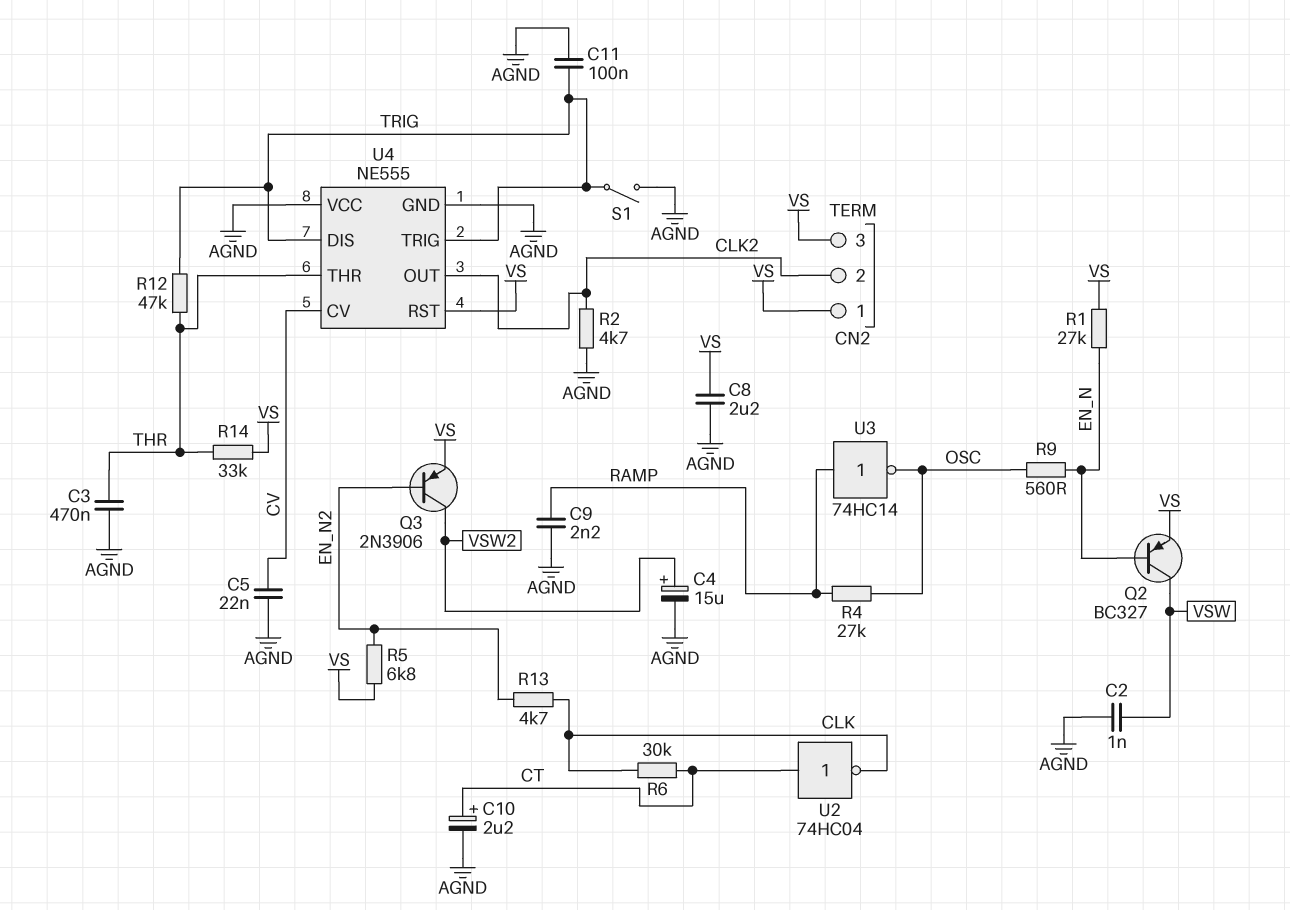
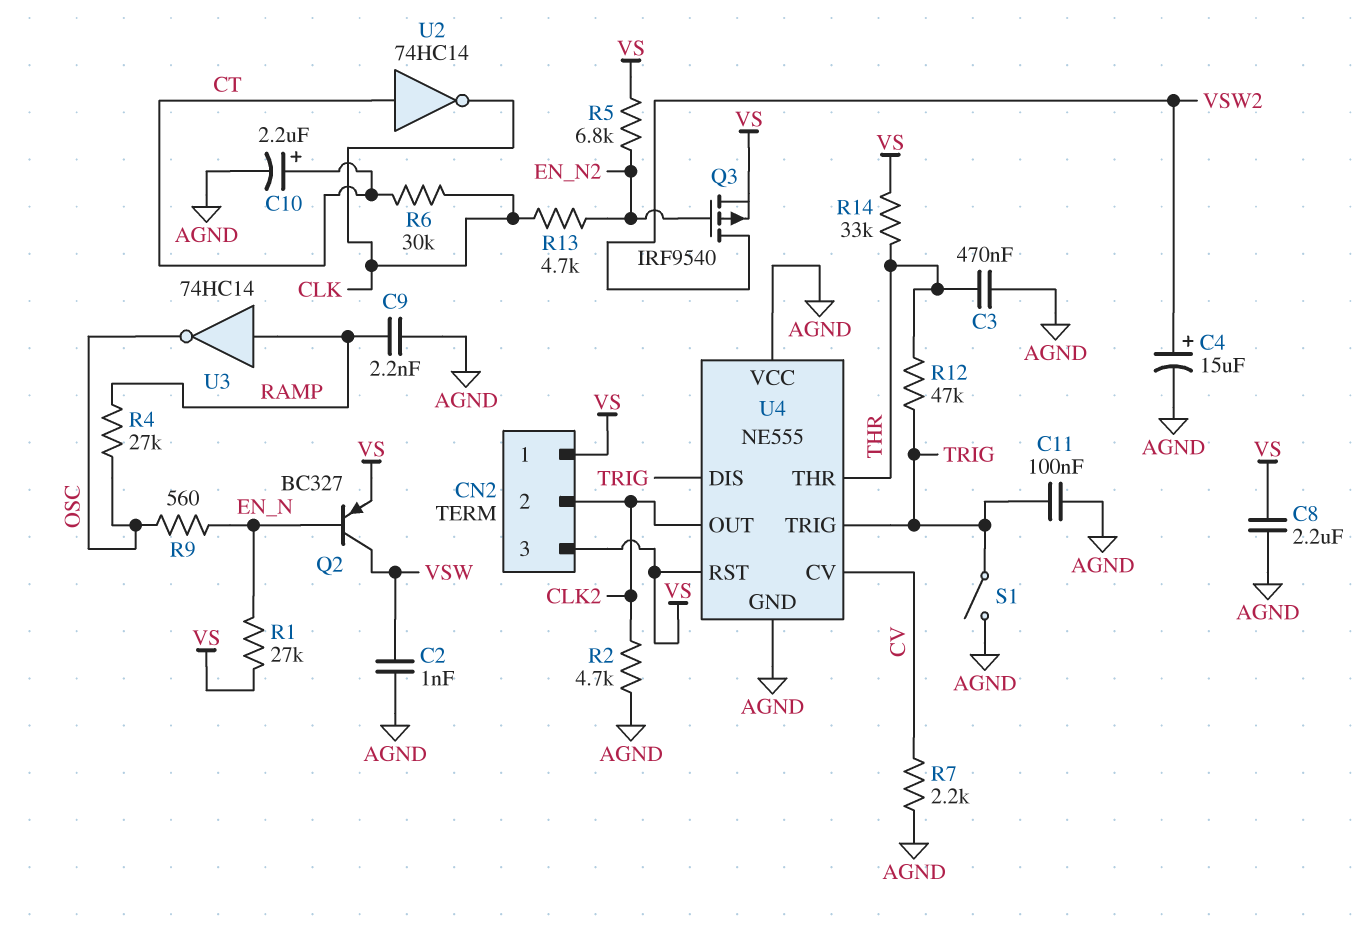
C5: 22nF (AGND, CV) -> none
Q3: PNP 2N3906 (B EN_N2, C VSW2, E VS) -> PMOS IRF9540 (G EN_N2, D VSW2, S VS)
R7: none -> 2.2k (AGND, CV)
U2: NOT 74HC04 (in CT, out CLK) -> NOT 74HC14 (in CT, out CLK)

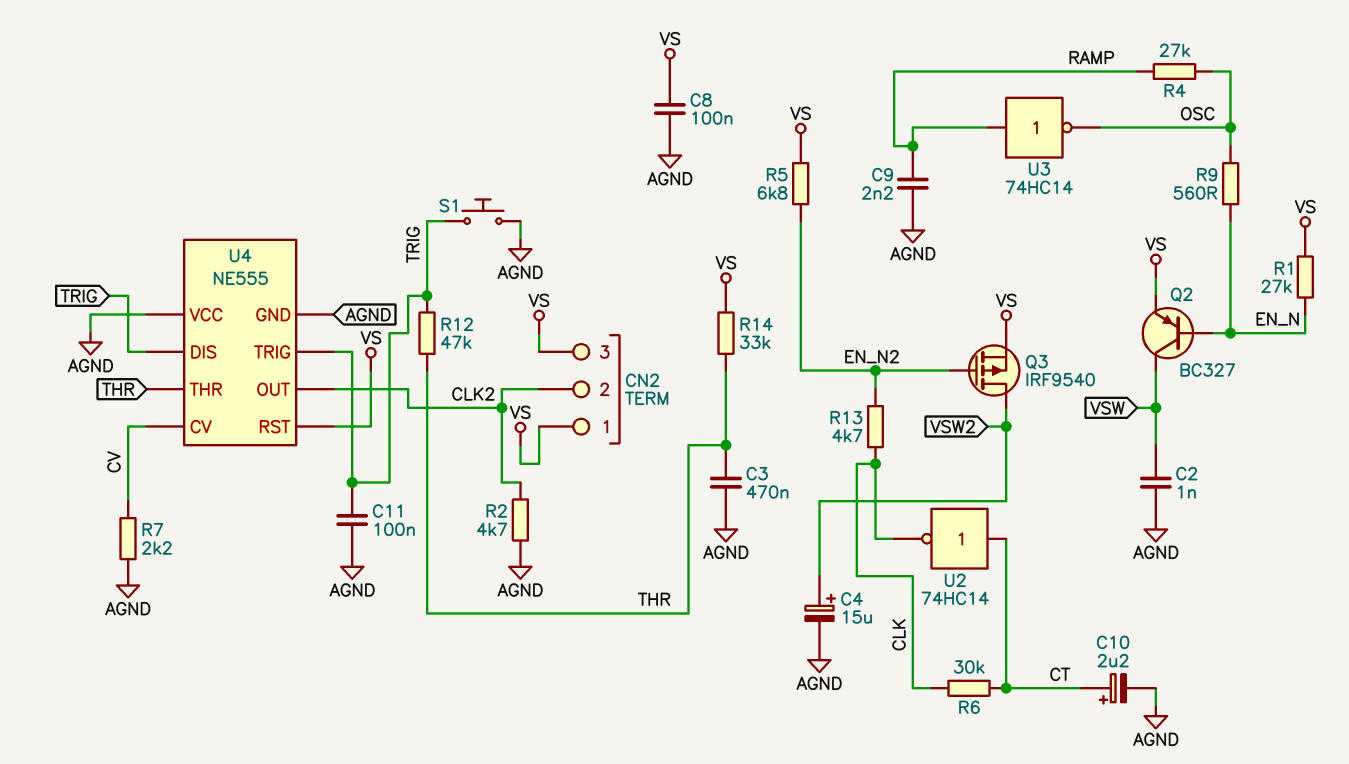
C8: 2.2uF (AGND, VS) -> 100nF (AGND, VS)
S1: switch (AGND, TRIG) -> button (AGND, TRIG)

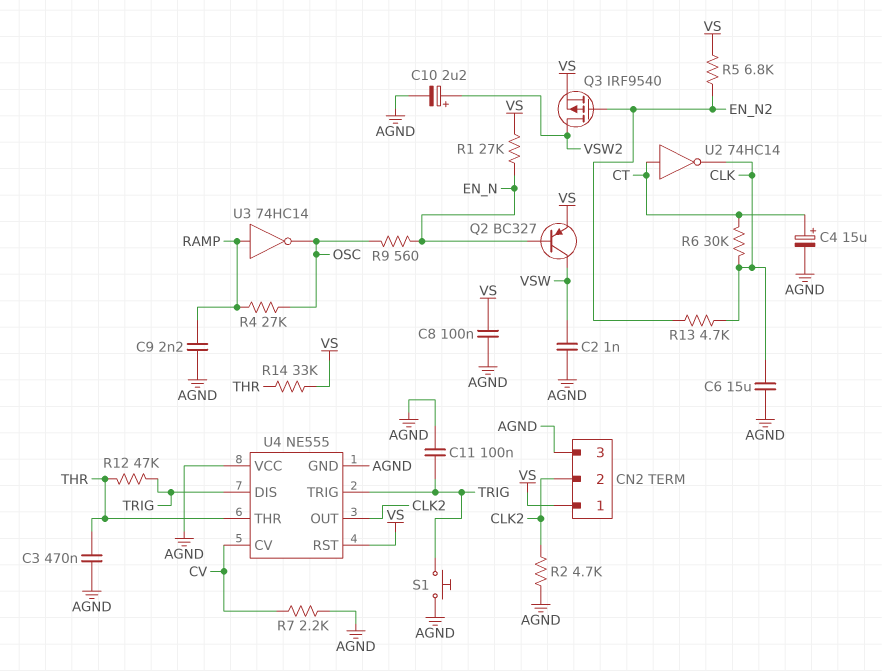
C4: 15uF (plus VSW2, minus AGND) -> 15uF (plus CT, minus AGND)
C6: none -> 15uF (AGND, CLK)
C10: 2.2uF (plus CT, minus AGND) -> 2.2uF (plus VSW2, minus AGND)
CN2 pin 3: VS -> AGND

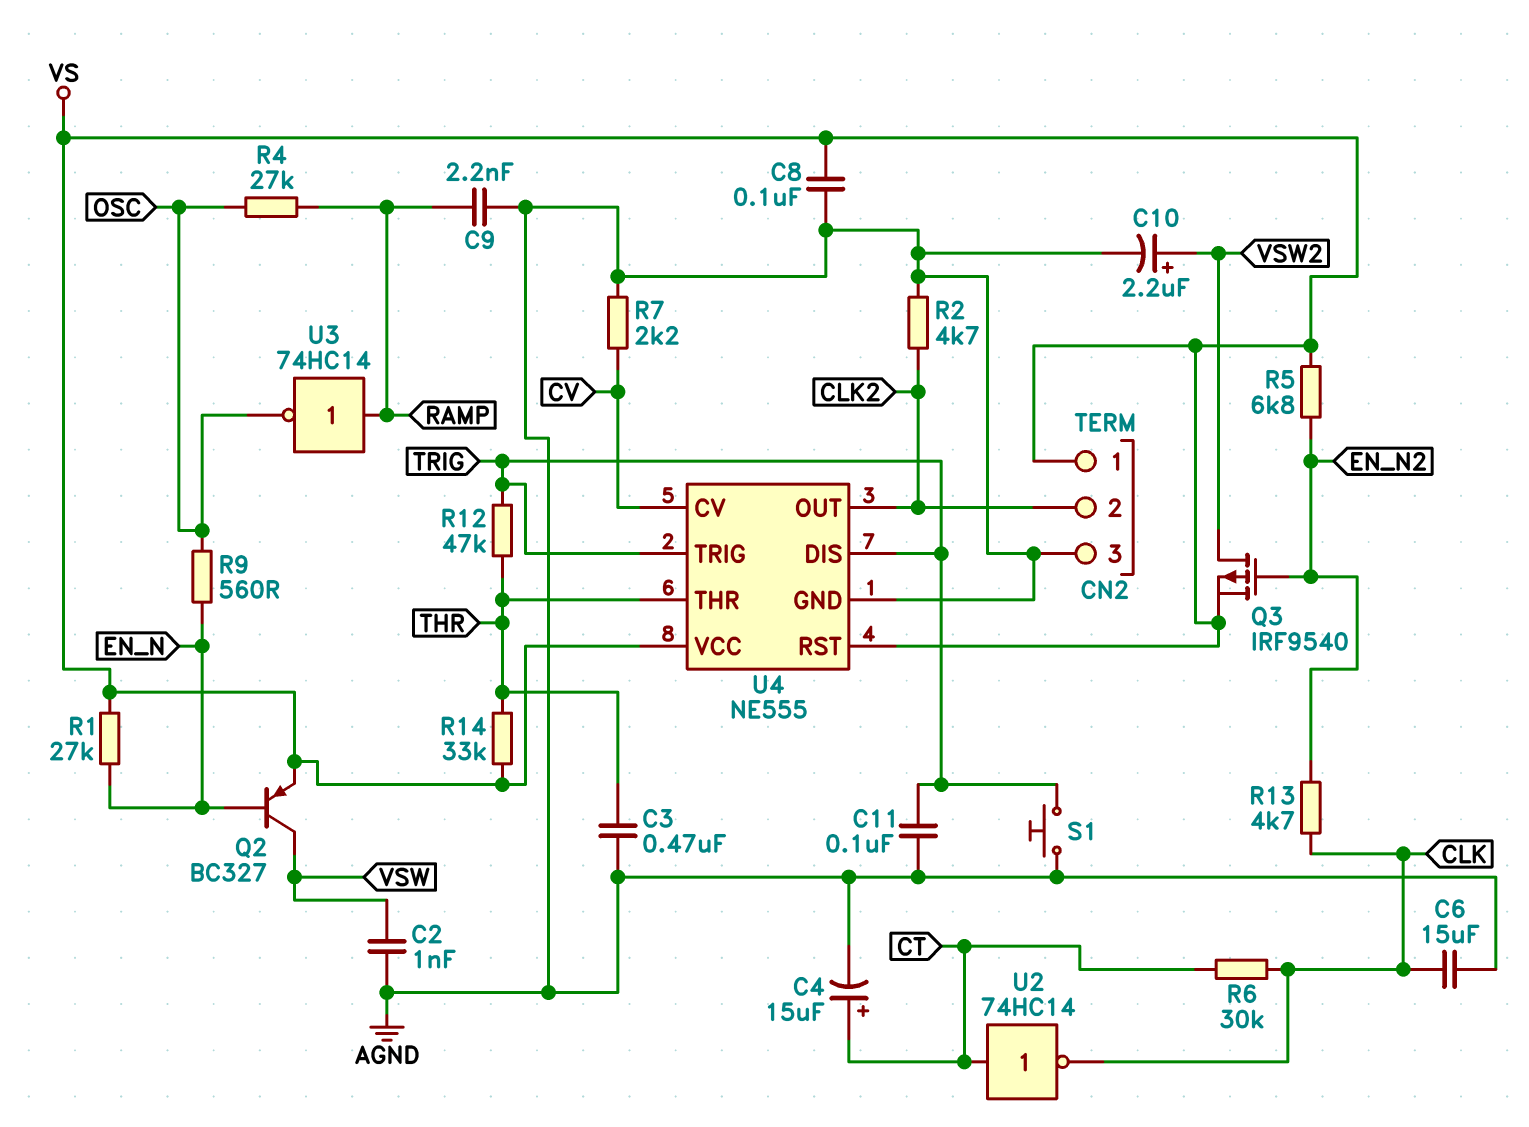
U4 pin VCC: AGND -> VS

